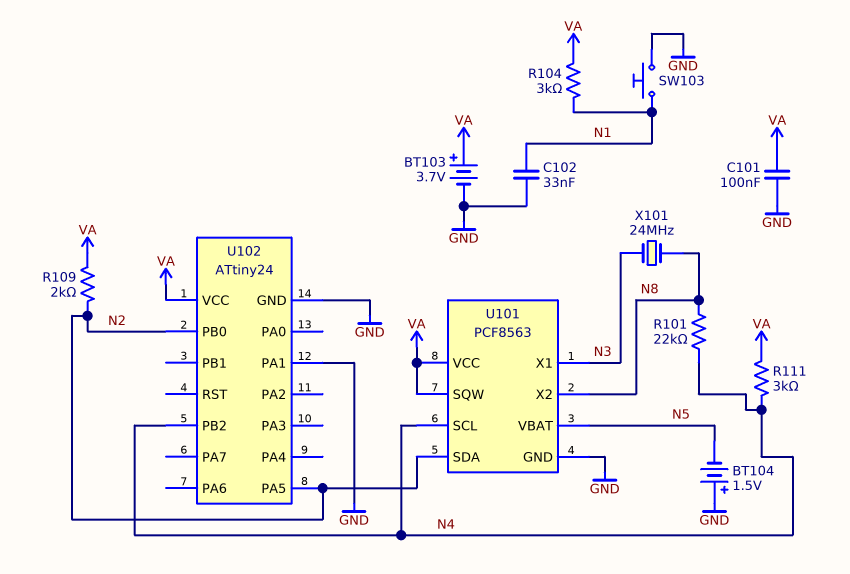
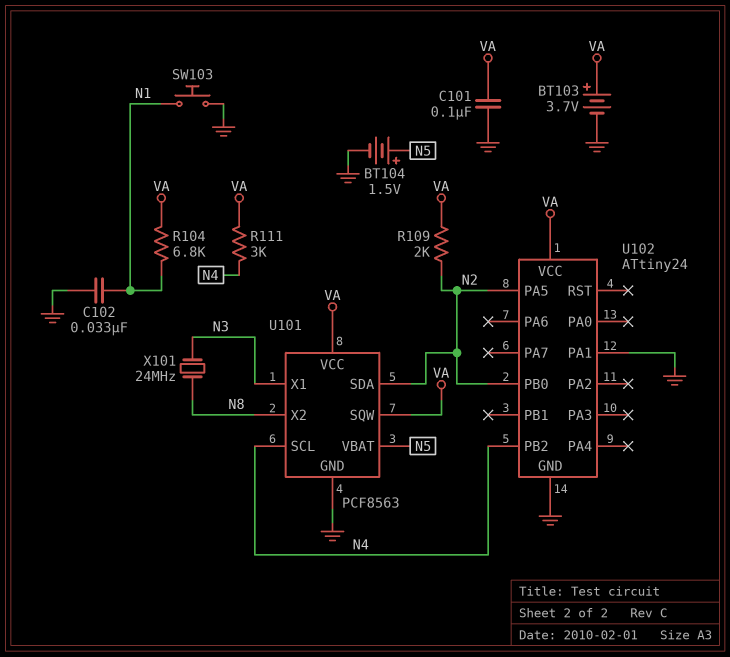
BT104: 1.5V (plus GND, minus N5) -> 1.5V (plus N5, minus GND)
R101: 22k (N4, N8) -> none
R104: 3k (N1, VA) -> 6.8k (N1, VA)

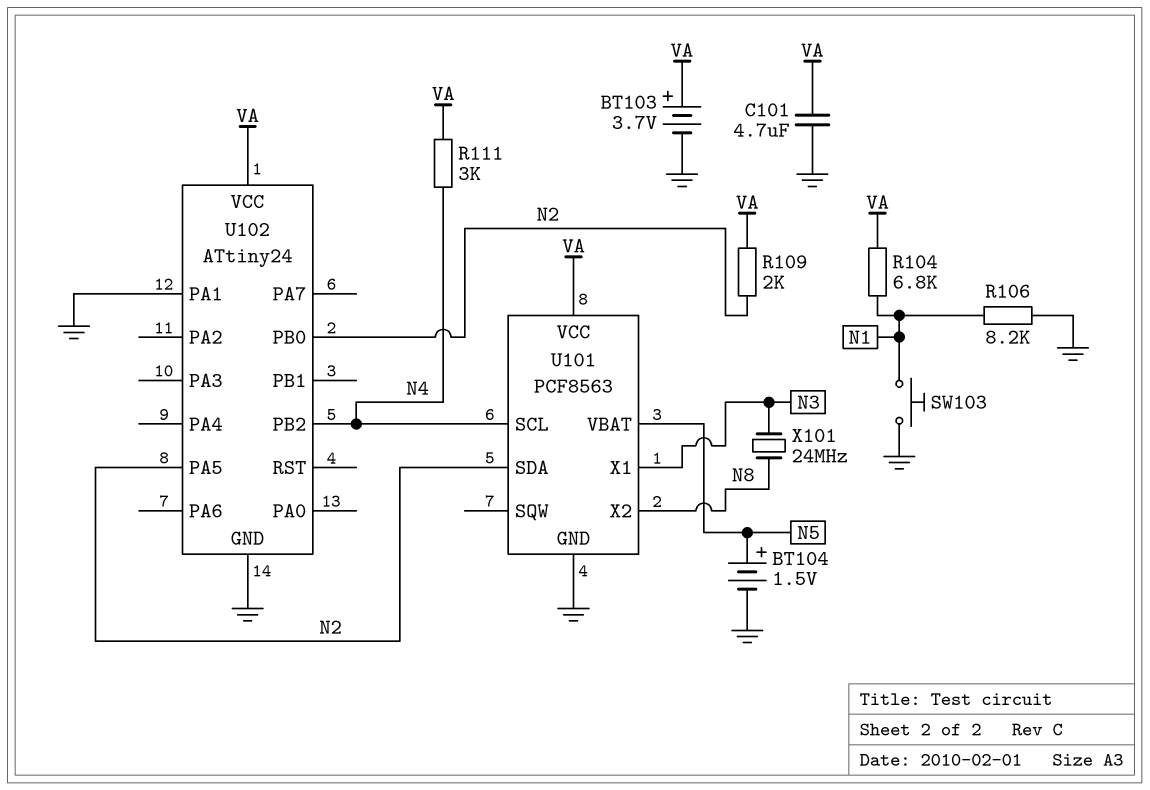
C101: 100nF (GND, VA) -> 4.7uF (GND, VA)
C102: 33nF (GND, N1) -> none
R106: none -> 8.2k (GND, N1)
U101 pin SQW: VA -> none

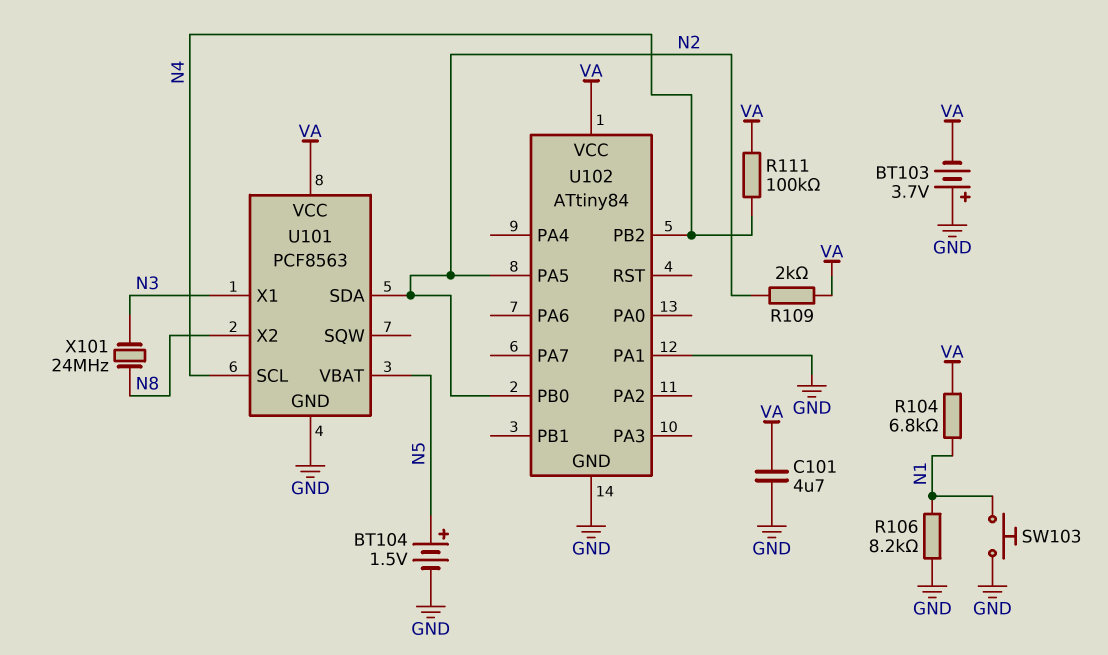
BT103: 3.7V (plus VA, minus GND) -> 3.7V (plus GND, minus VA)
R111: 3k (N4, VA) -> 100k (N4, VA)
U102: ATtiny24 -> ATtiny84

